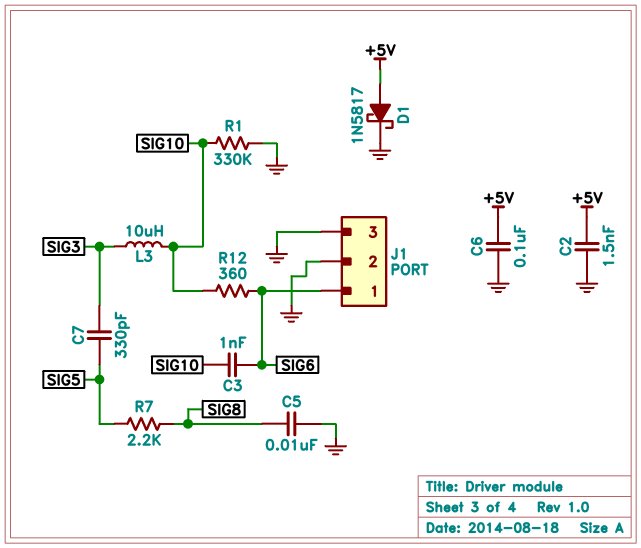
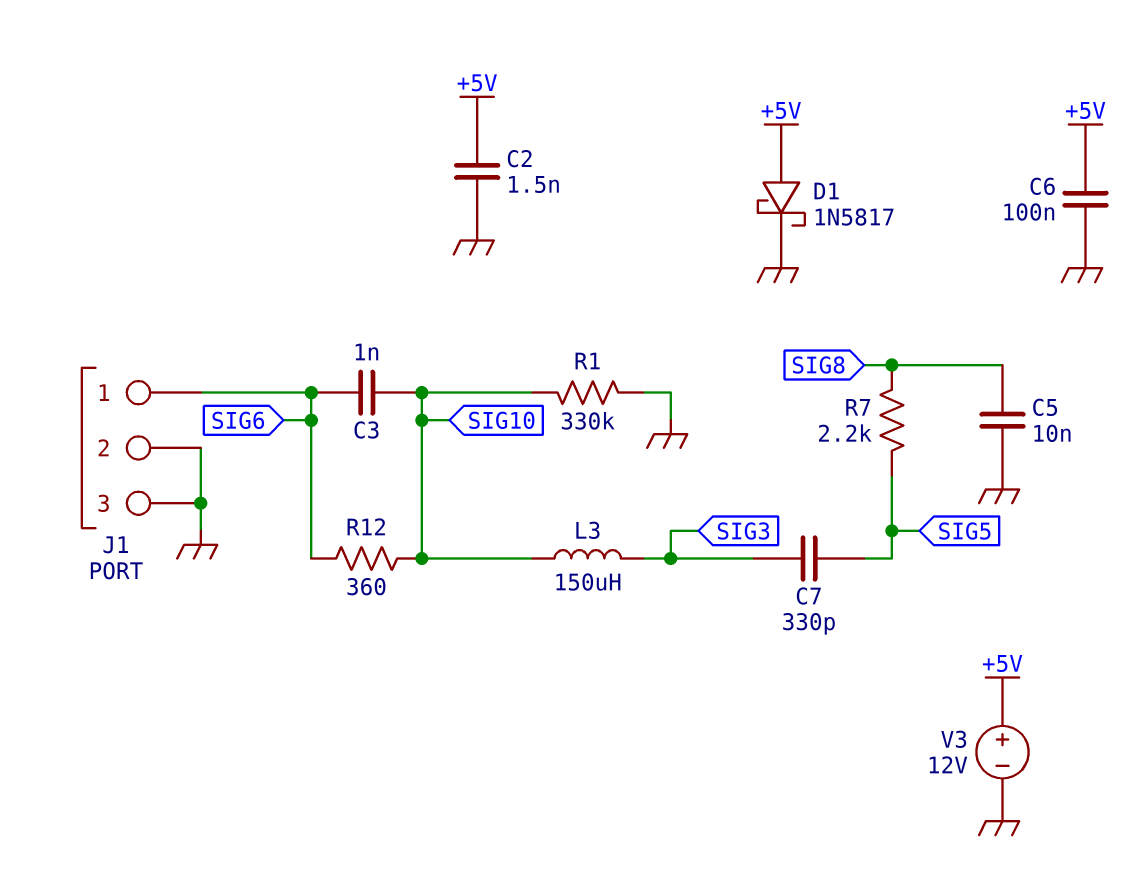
L3: 10uH (SIG3, SIG10) -> 150uH (SIG3, SIG10)
V3: none -> 12V (plus +5V, minus GND)

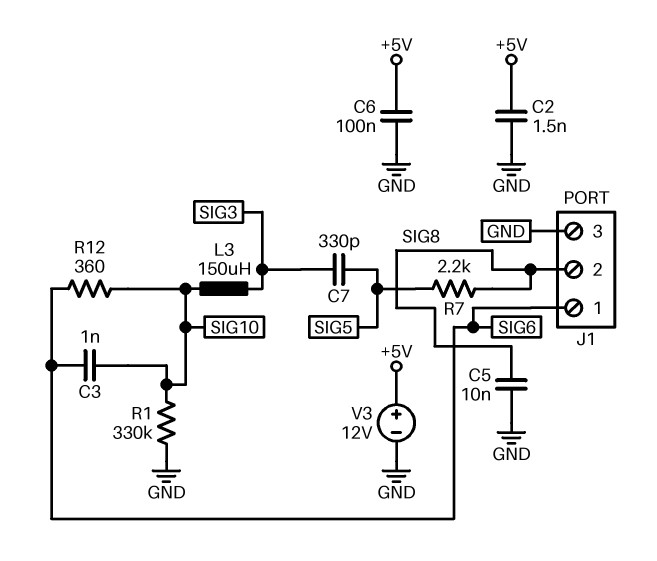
D1: schottky 1N5817 (A +5V, K GND) -> none
J1 pin 2: GND -> SIG8

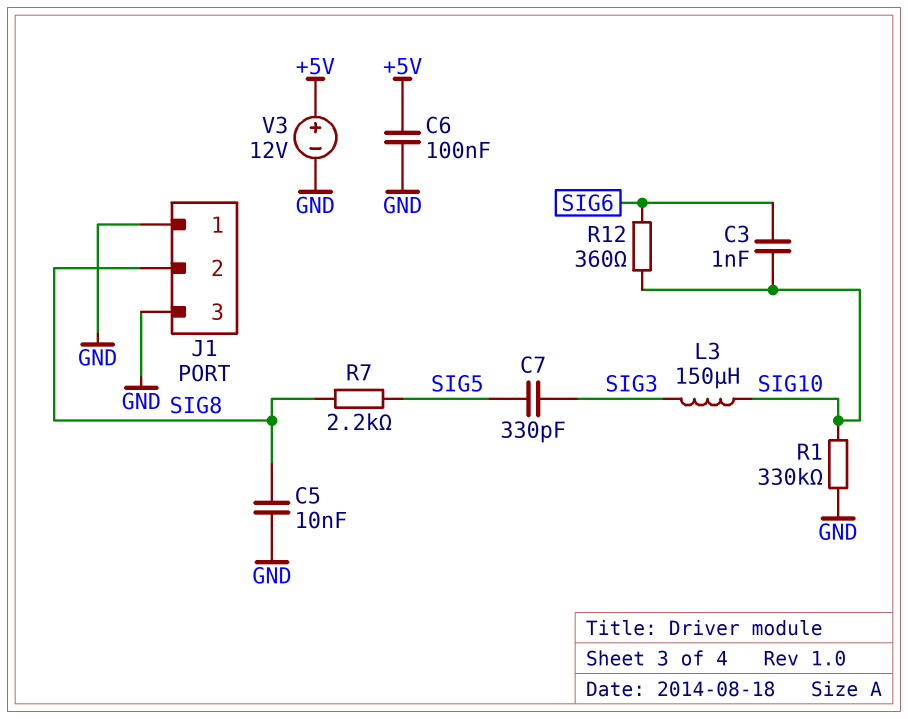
C2: 1.5nF (+5V, GND) -> none
J1 pin 1: SIG6 -> GND

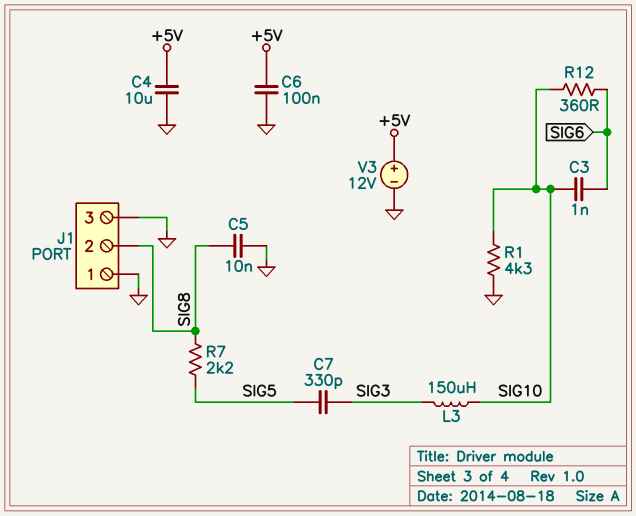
C4: none -> 10uF (+5V, GND)
R1: 330k (GND, SIG10) -> 4.3k (GND, SIG10)

